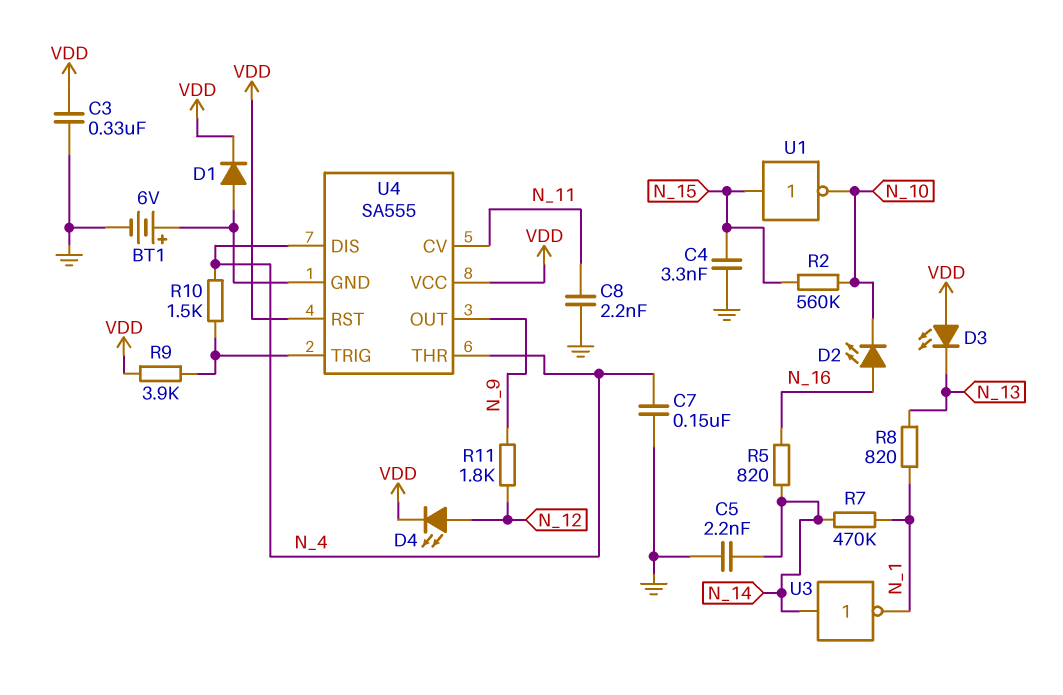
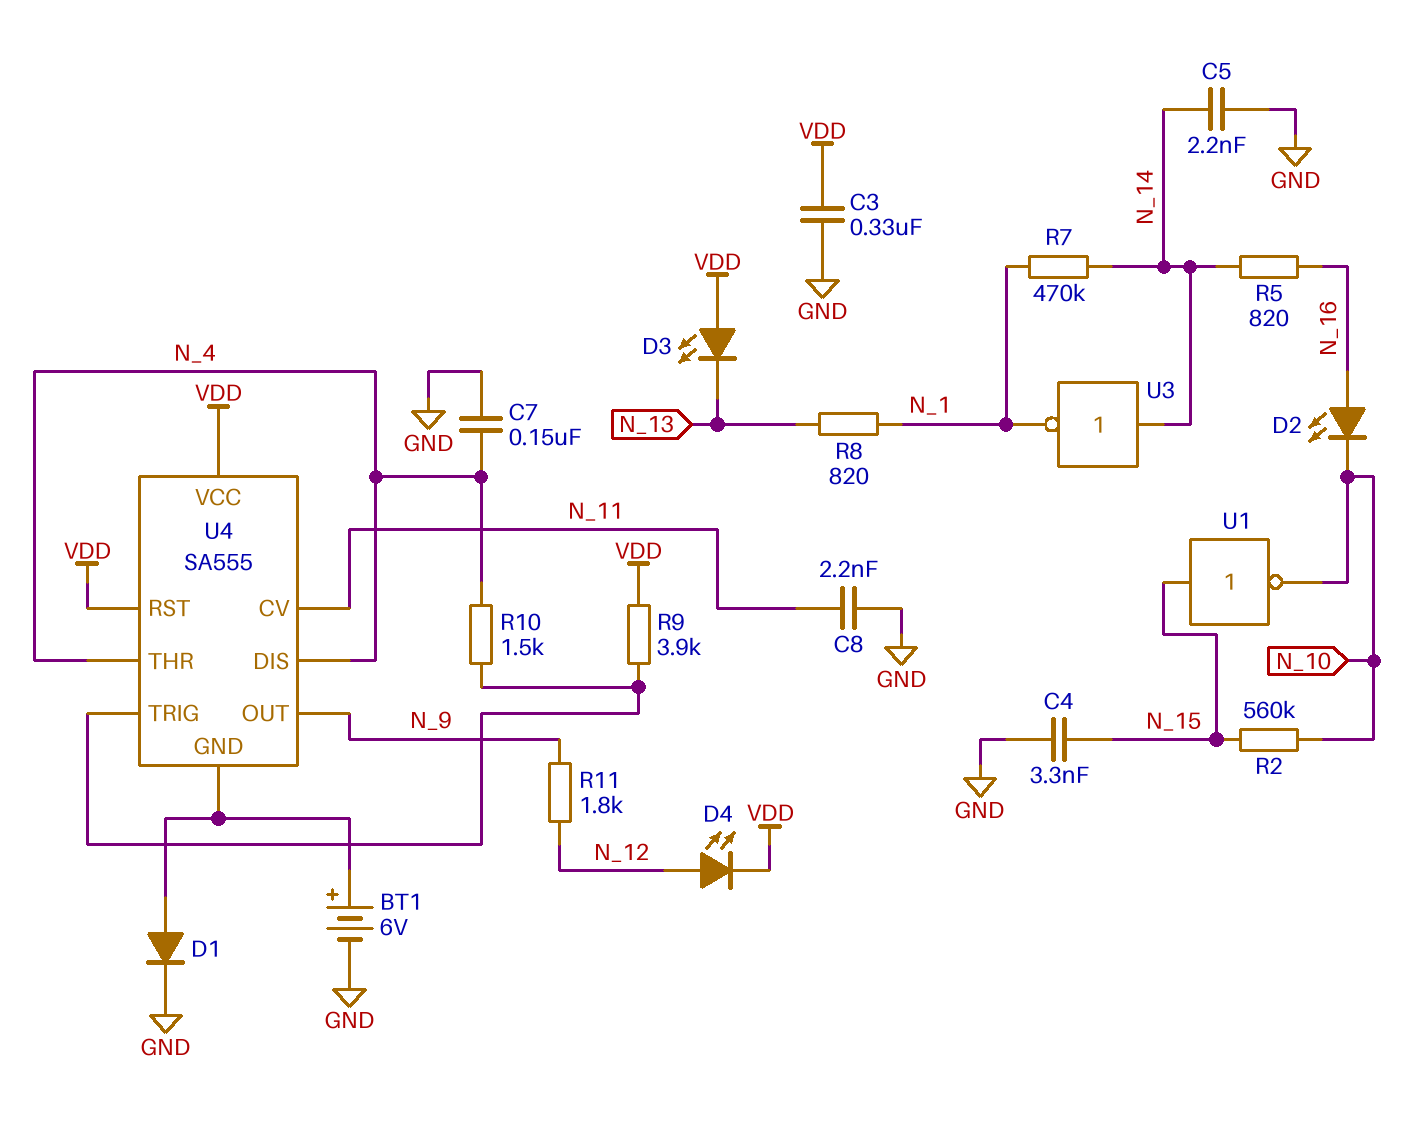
D1: diode (A U4/GND, K VDD) -> diode (A U4/GND, K GND)

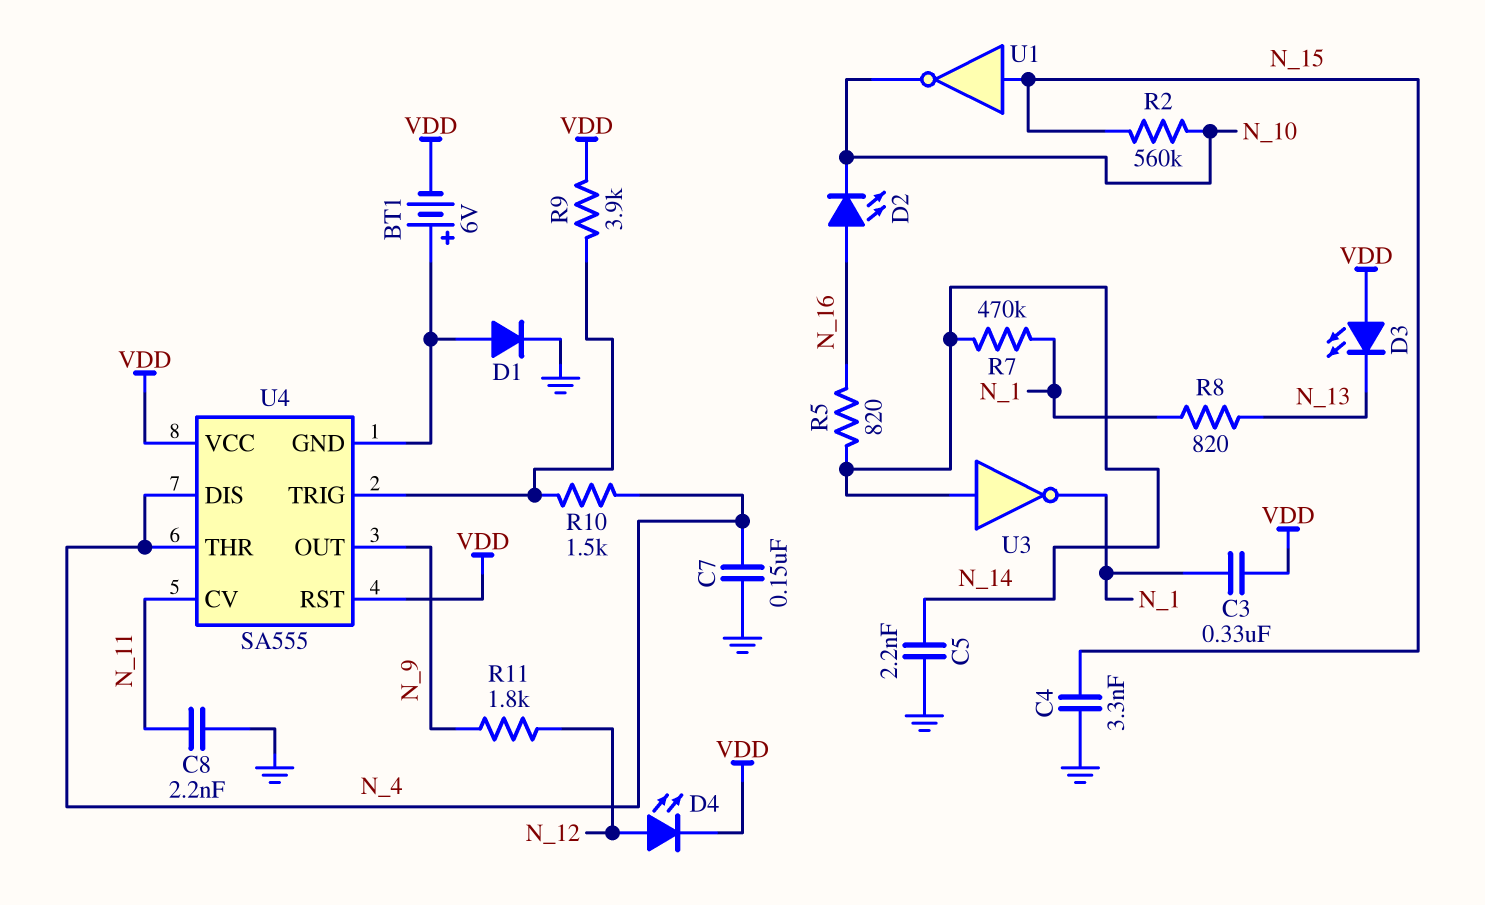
BT1: 6V (plus U4/GND, minus GND) -> 6V (plus U4/GND, minus VDD)
C3: 330nF (GND, VDD) -> 330nF (N_1, VDD)

